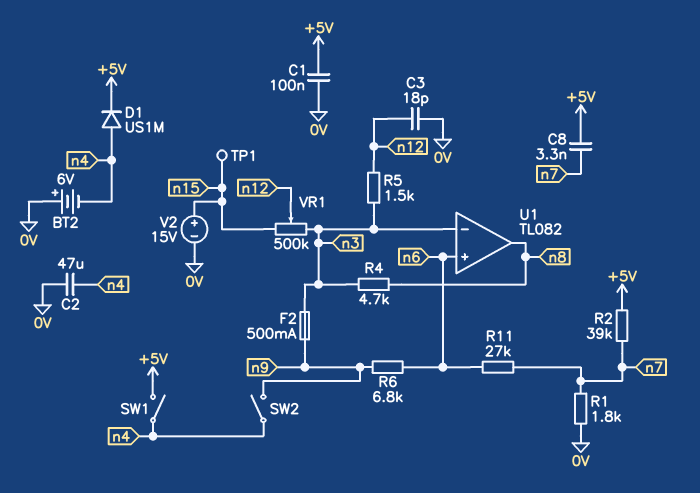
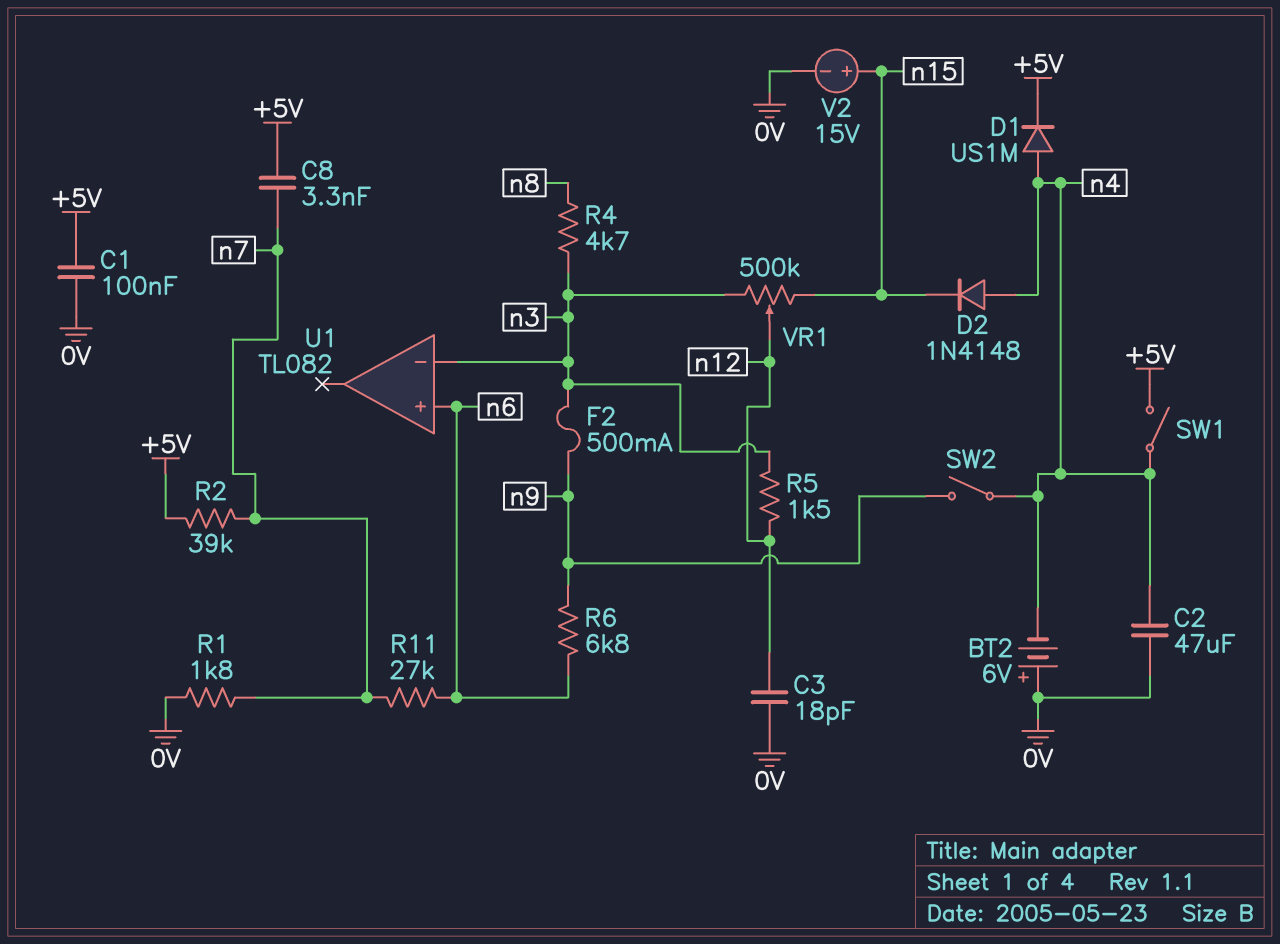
D2: none -> diode 1N4148 (A n4, K n15)
TP1: test point (n15) -> none
U1 pin out: n8 -> none

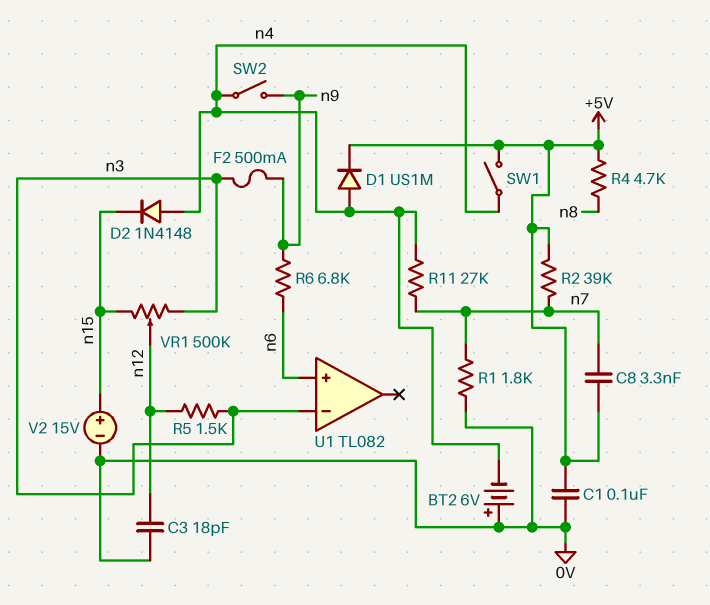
C2: 47uF (0V, n4) -> none
R4: 4.7k (n3, n8) -> 4.7k (+5V, n8)
R11: 27k (n6, n7) -> 27k (n4, n7)

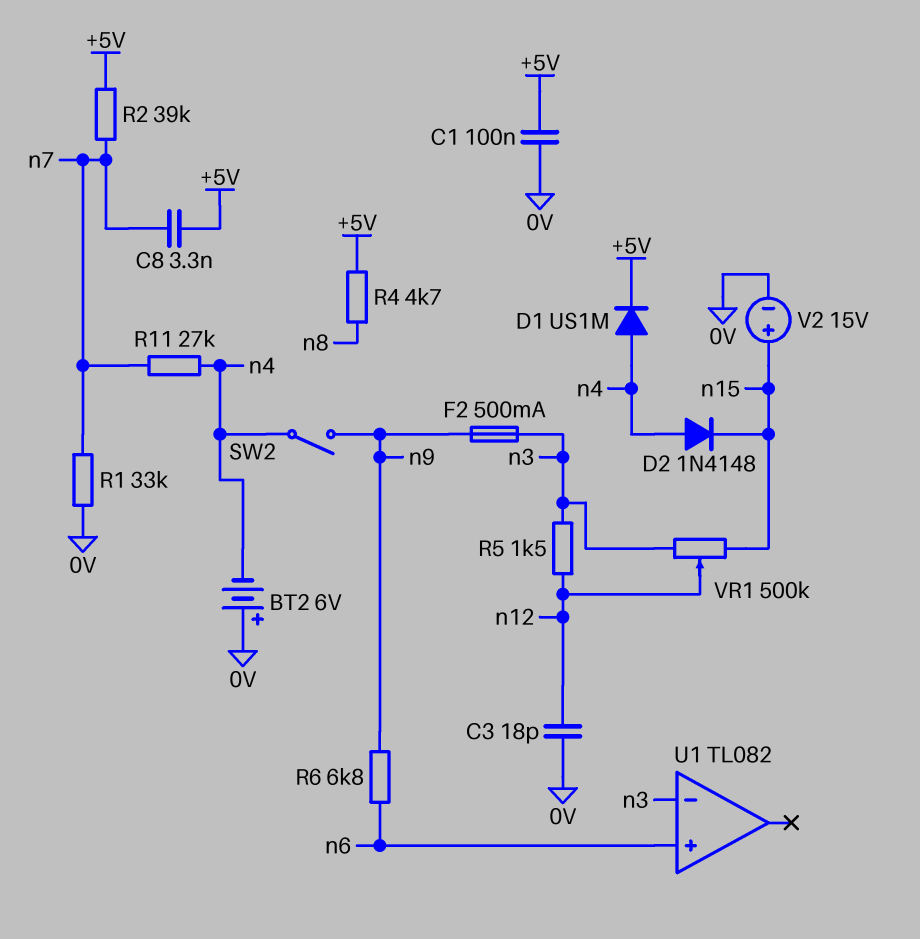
R1: 1.8k (0V, n7) -> 33k (0V, n7)
SW1: switch (+5V, n4) -> none

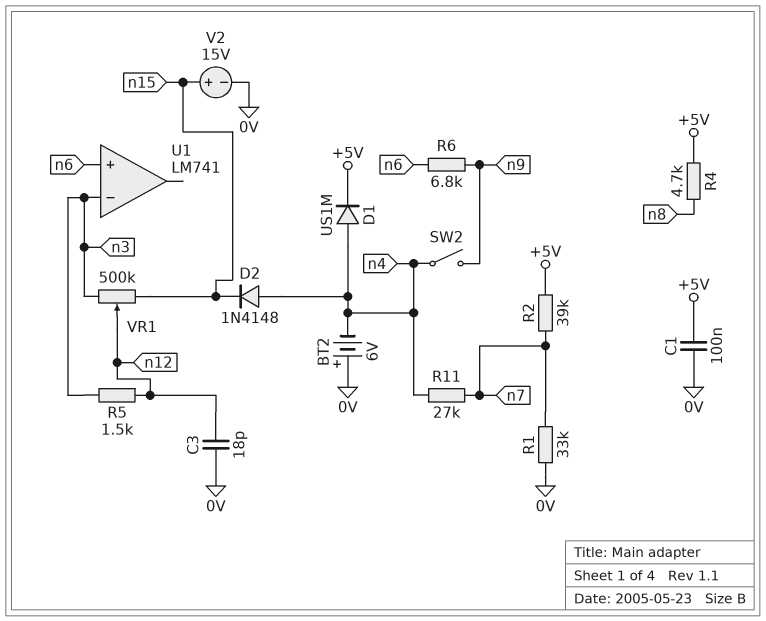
C8: 3.3nF (+5V, n7) -> none
F2: 500mA (n3, n9) -> none
U1: TL082 -> LM741

